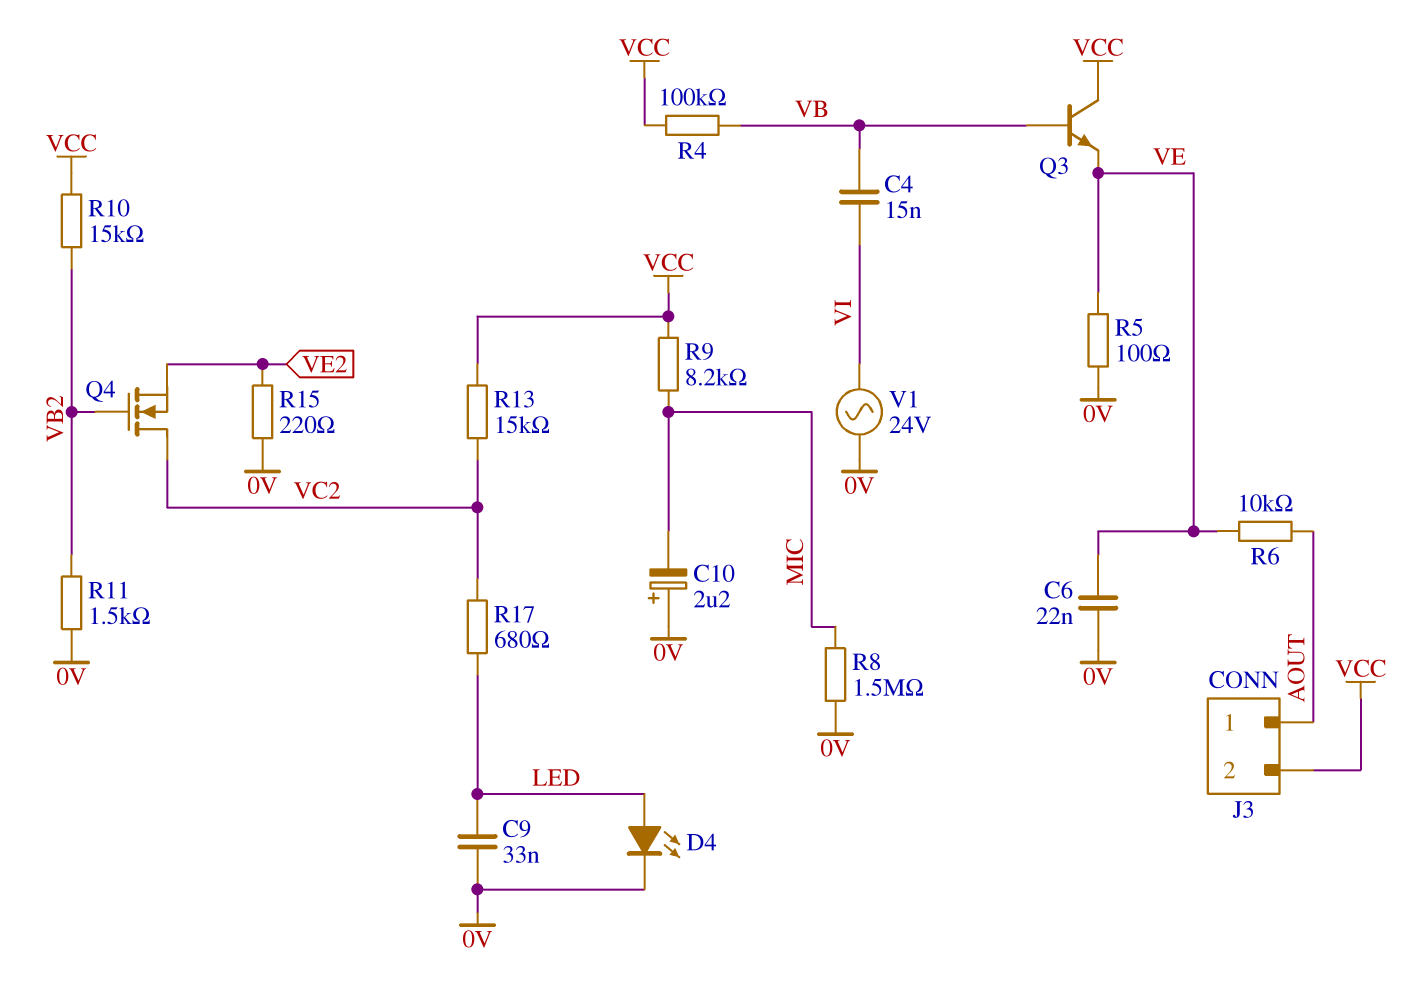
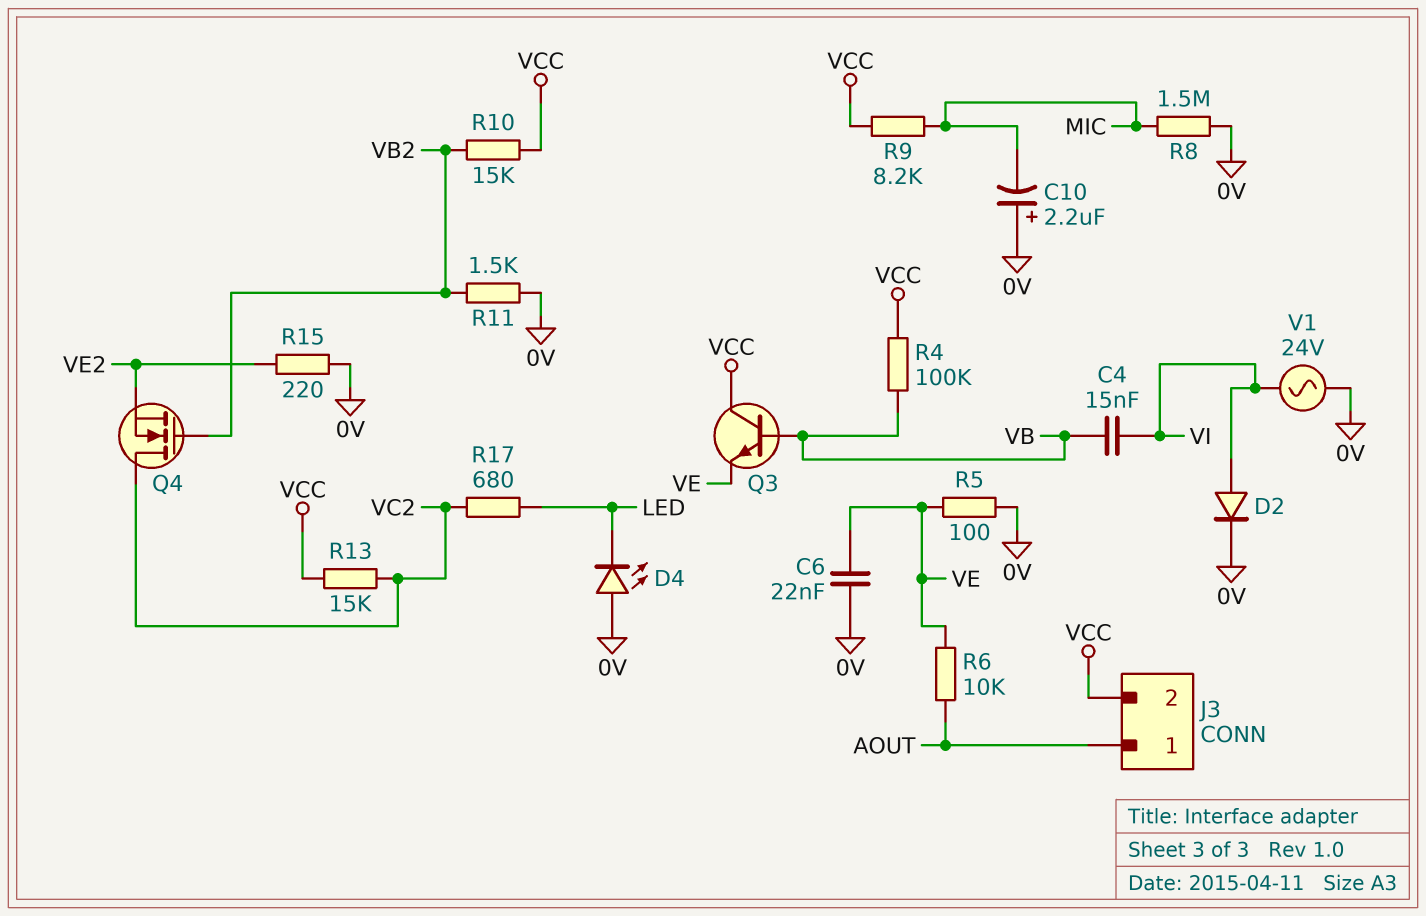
C9: 33nF (0V, LED) -> none
D2: none -> diode (A VI, K 0V)
D4: LED (A LED, K 0V) -> LED (A 0V, K LED)

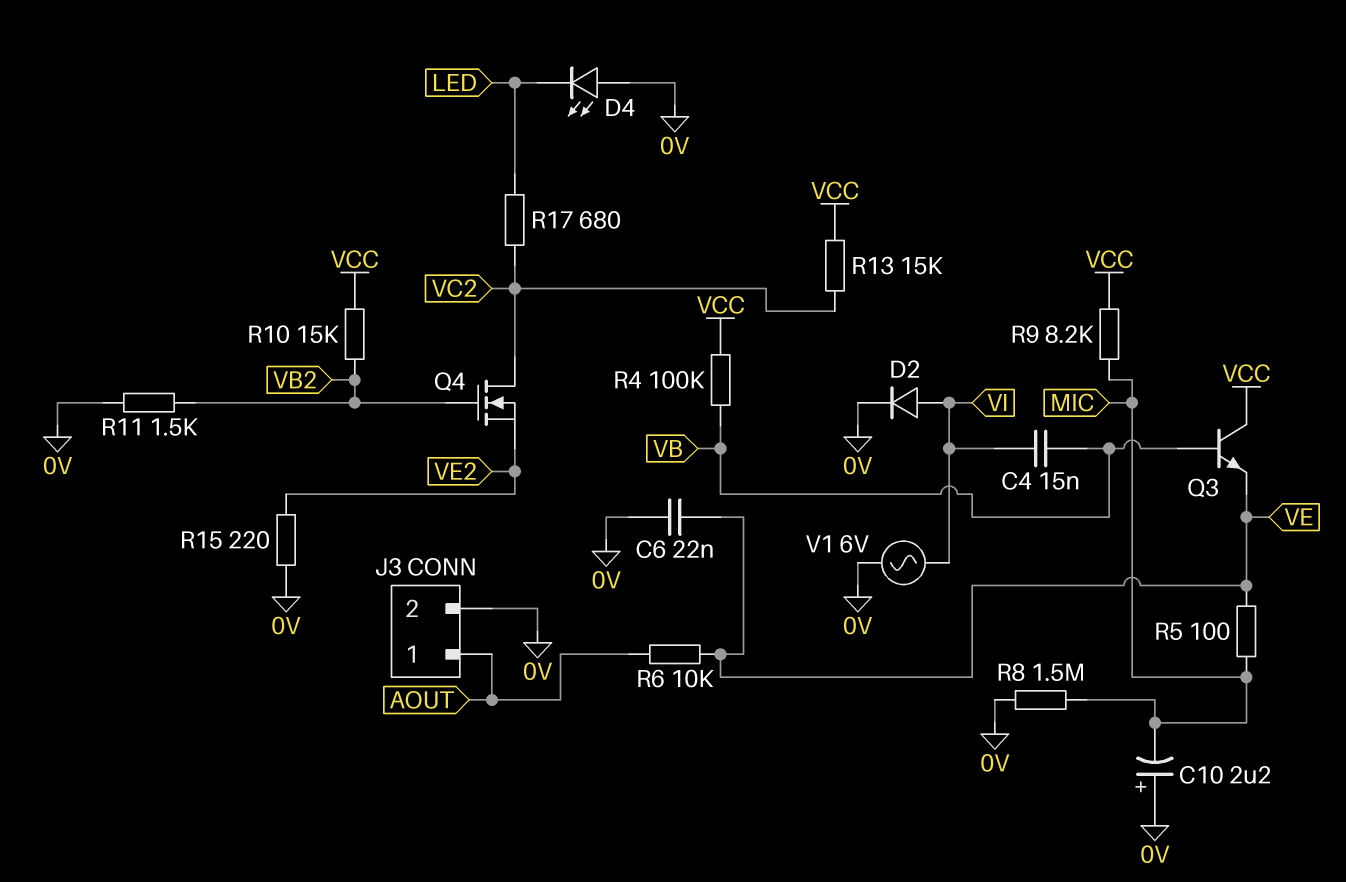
J3 pin 2: VCC -> 0V
R5: 100 (0V, VE) -> 100 (MIC, VE)
V1: AC 24V (0V, VI) -> AC 6V (0V, VI)

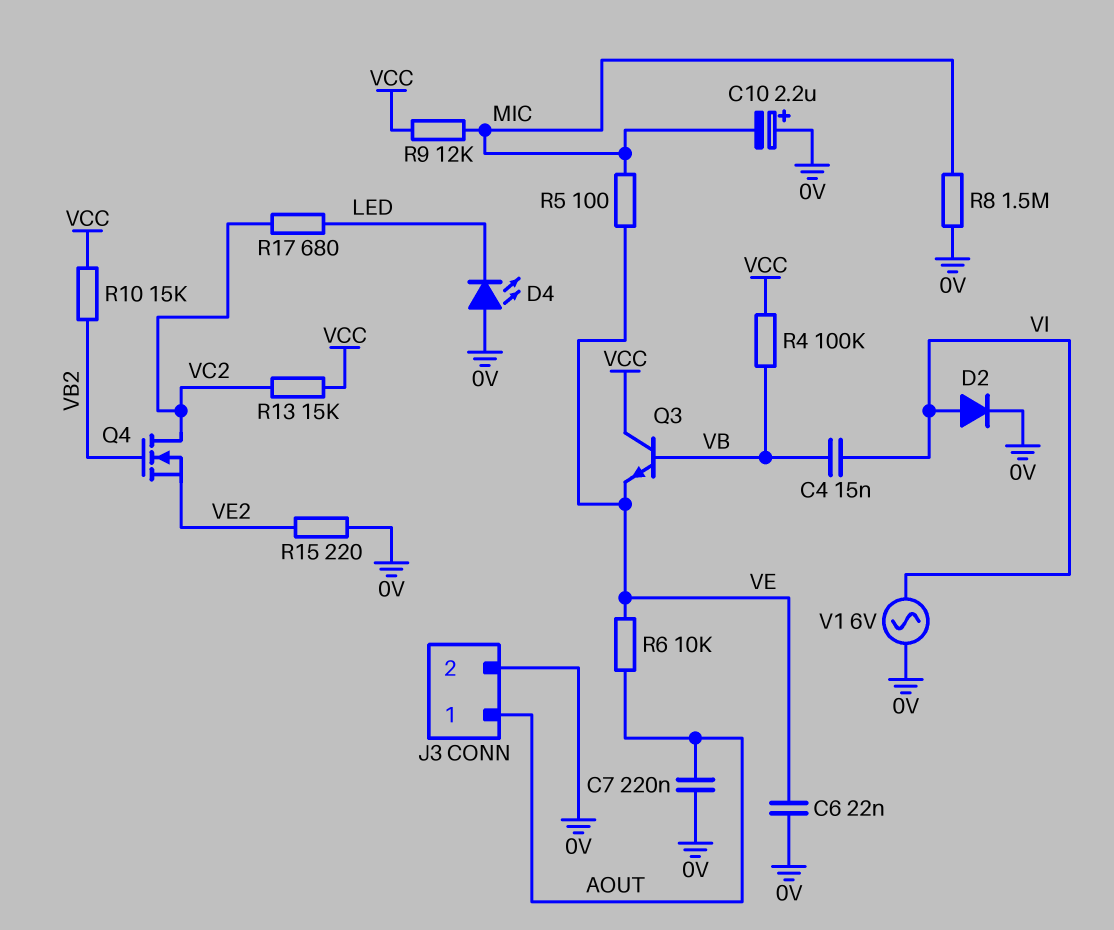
C7: none -> 220nF (0V, AOUT)
R9: 8.2k (MIC, VCC) -> 12k (MIC, VCC)
R11: 1.5k (0V, VB2) -> none

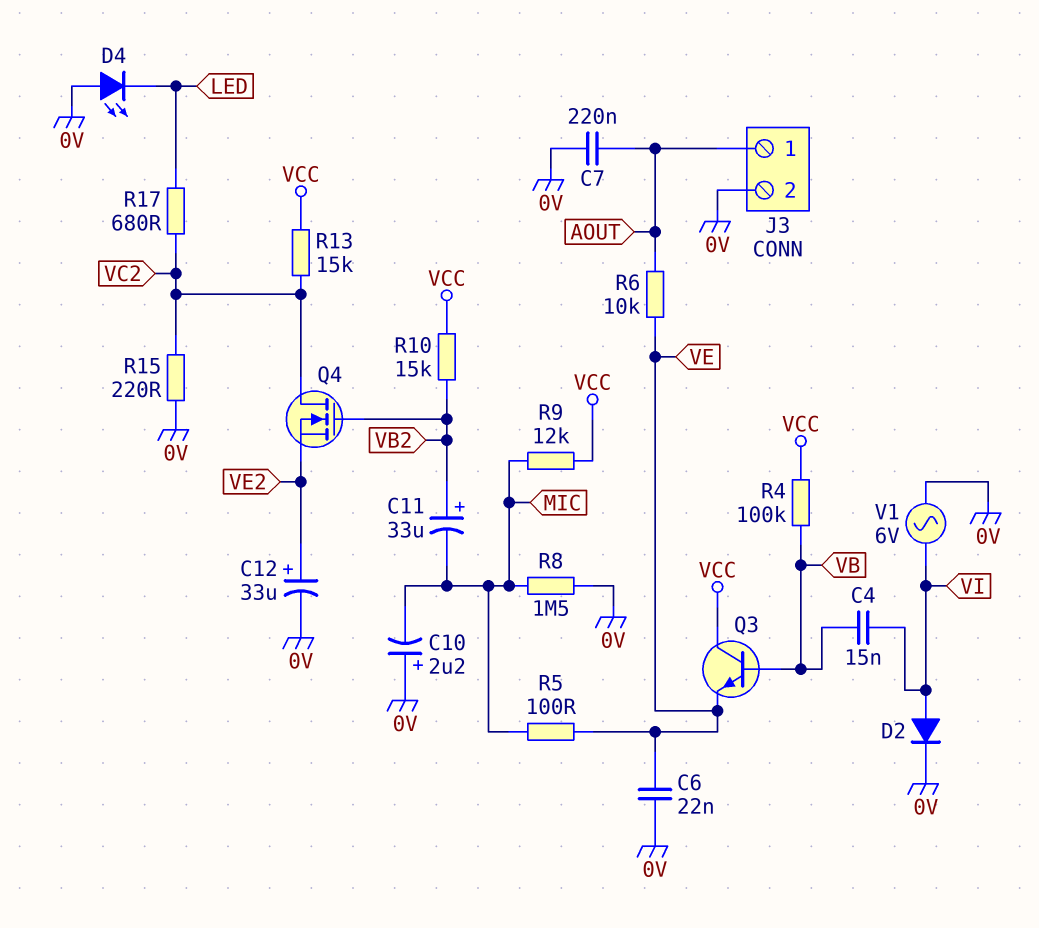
C11: none -> 33uF (plus VB2, minus MIC)
C12: none -> 33uF (plus VE2, minus 0V)
R15: 220 (0V, VE2) -> 220 (0V, VC2)

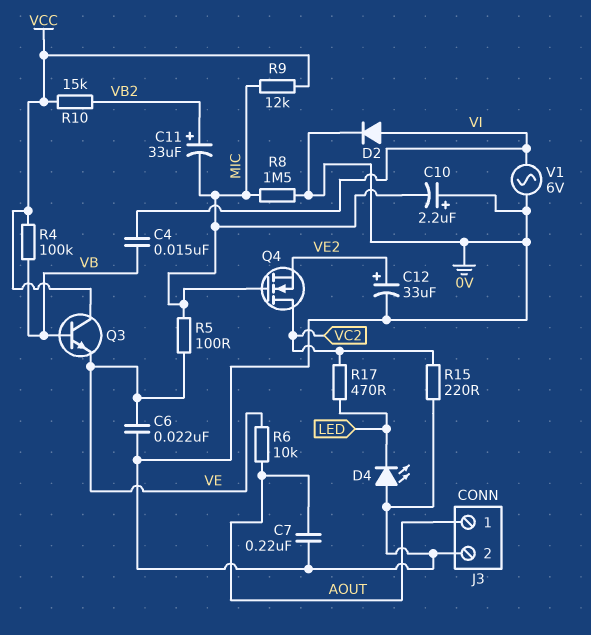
Q4: NMOS (G VB2, D VC2, S VE2) -> NMOS (G MIC, D VC2, S VE2)
R13: 15k (VC2, VCC) -> none
R17: 680 (LED, VC2) -> 470 (LED, VC2)

